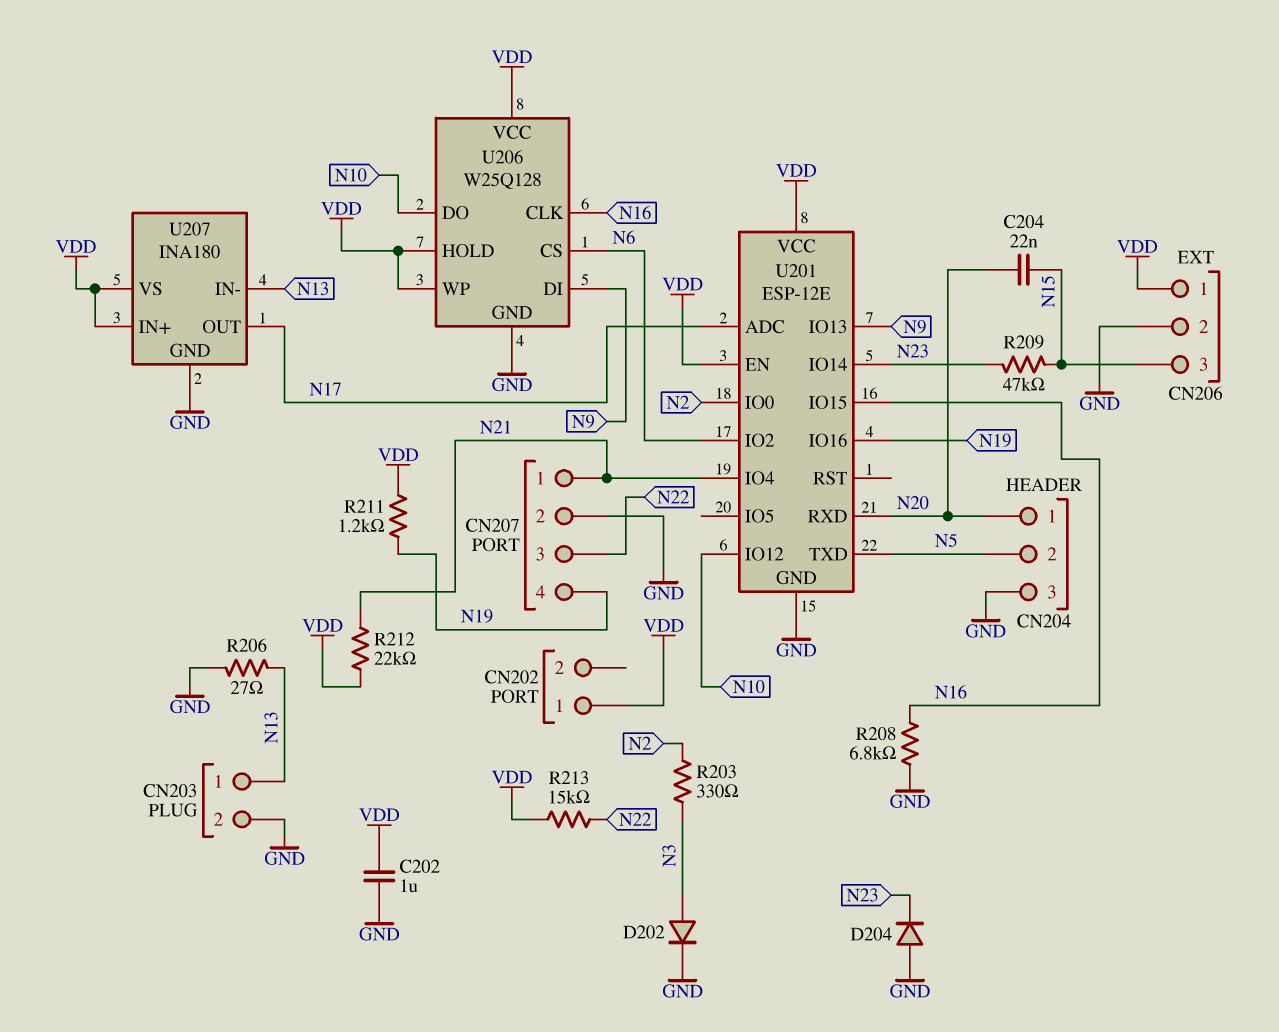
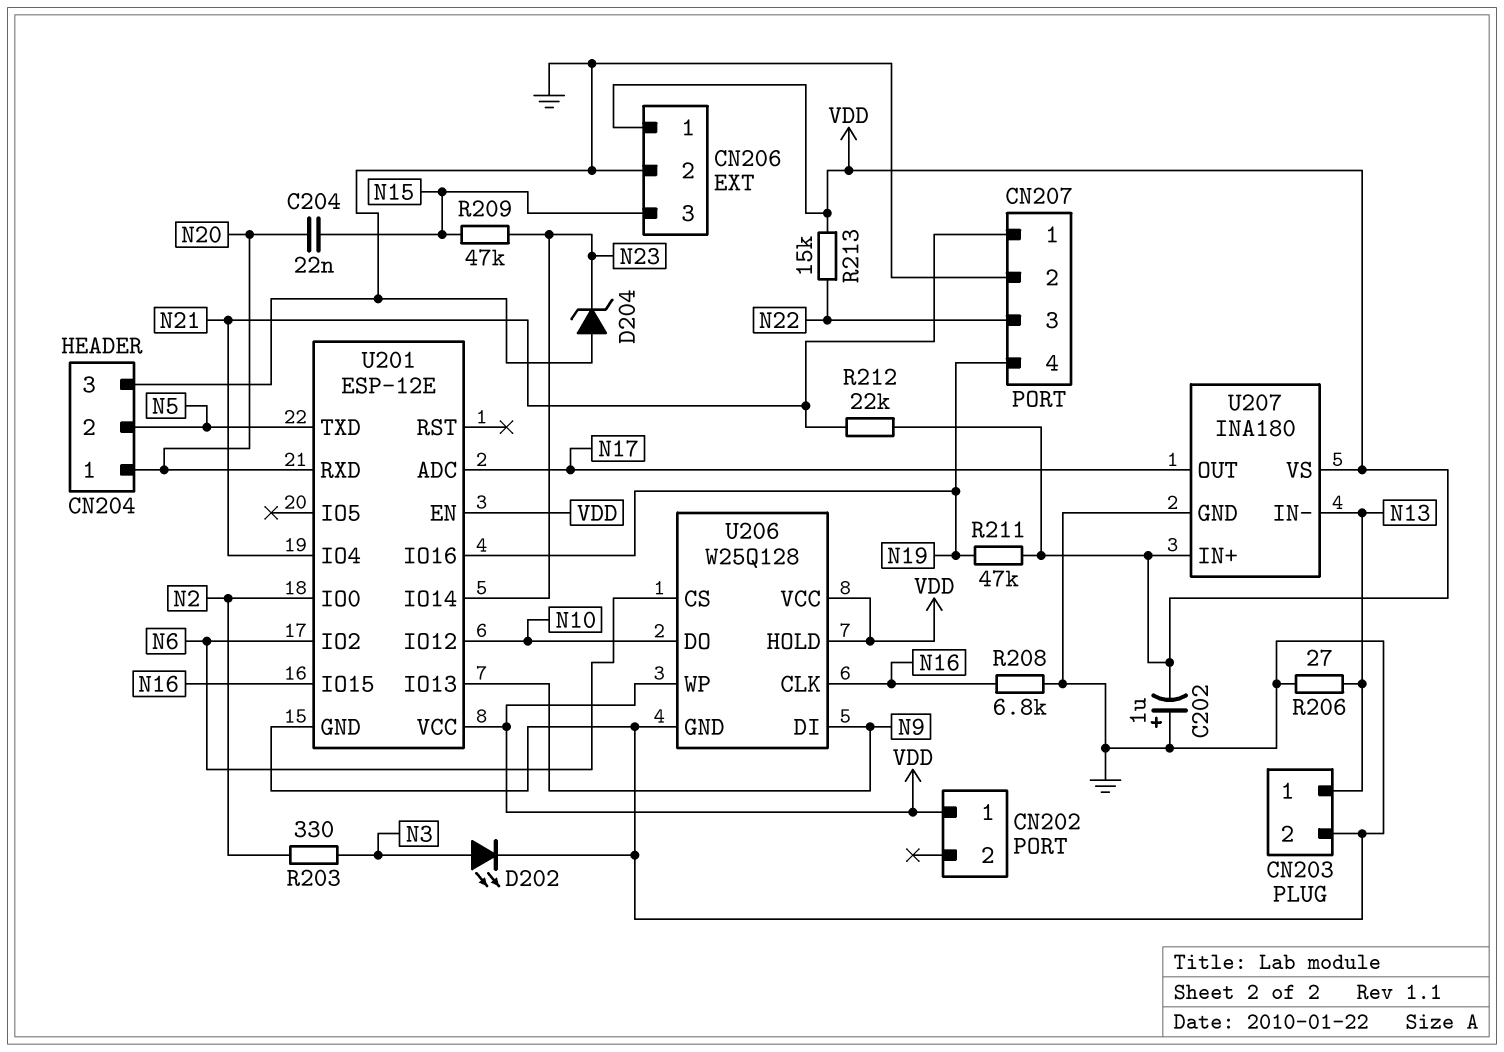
C202: 1uF (GND, VDD) -> 1uF (plus GND, minus VDD)
D202: diode (A N3, K GND) -> LED (A N3, K GND)
D204: diode (A GND, K N23) -> zener (A GND, K N23)
R211: 1.2k (N19, VDD) -> 47k (N19, VDD)

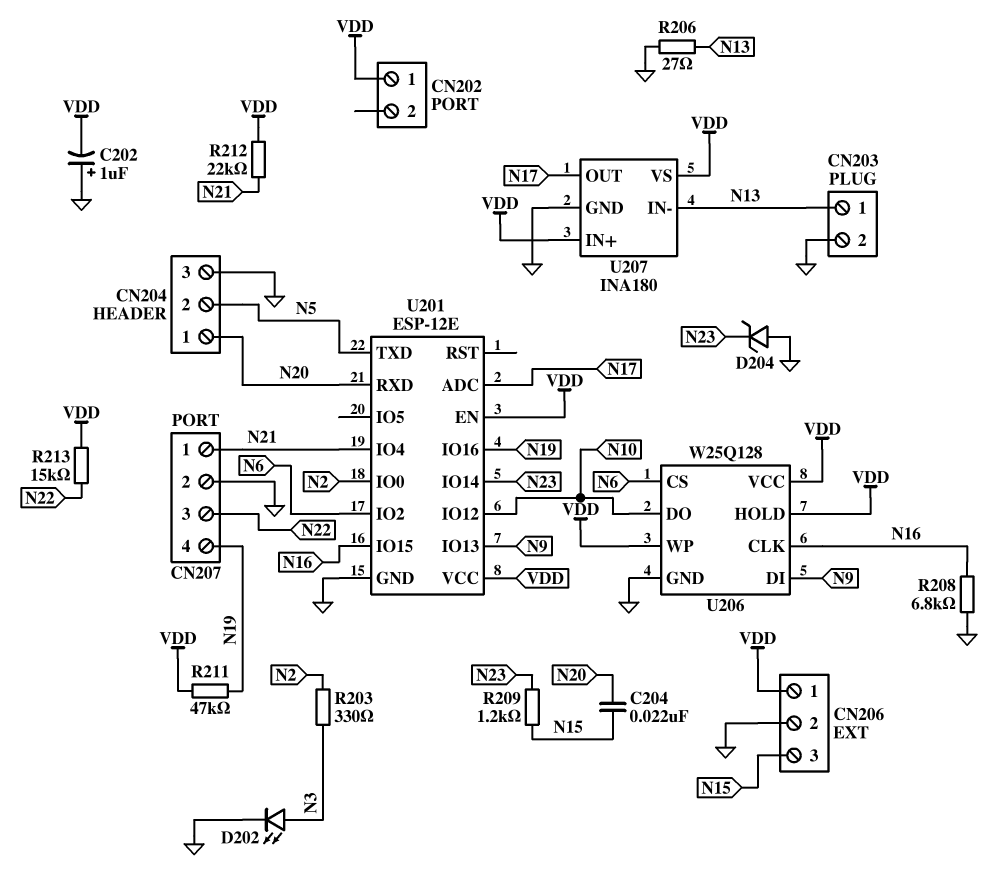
R209: 47k (N15, N23) -> 1.2k (N15, N23)

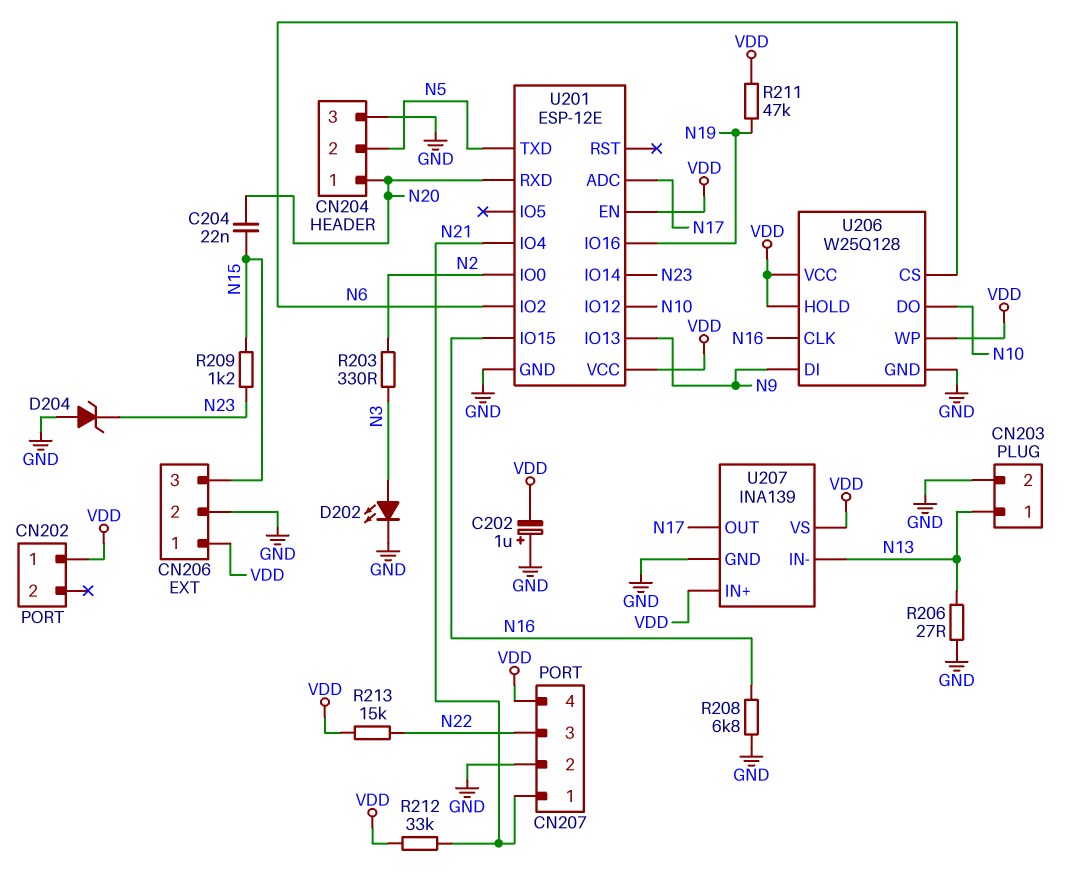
CN207 pin 4: N19 -> VDD
R212: 22k (N21, VDD) -> 33k (N21, VDD)
U207: INA180 -> INA139

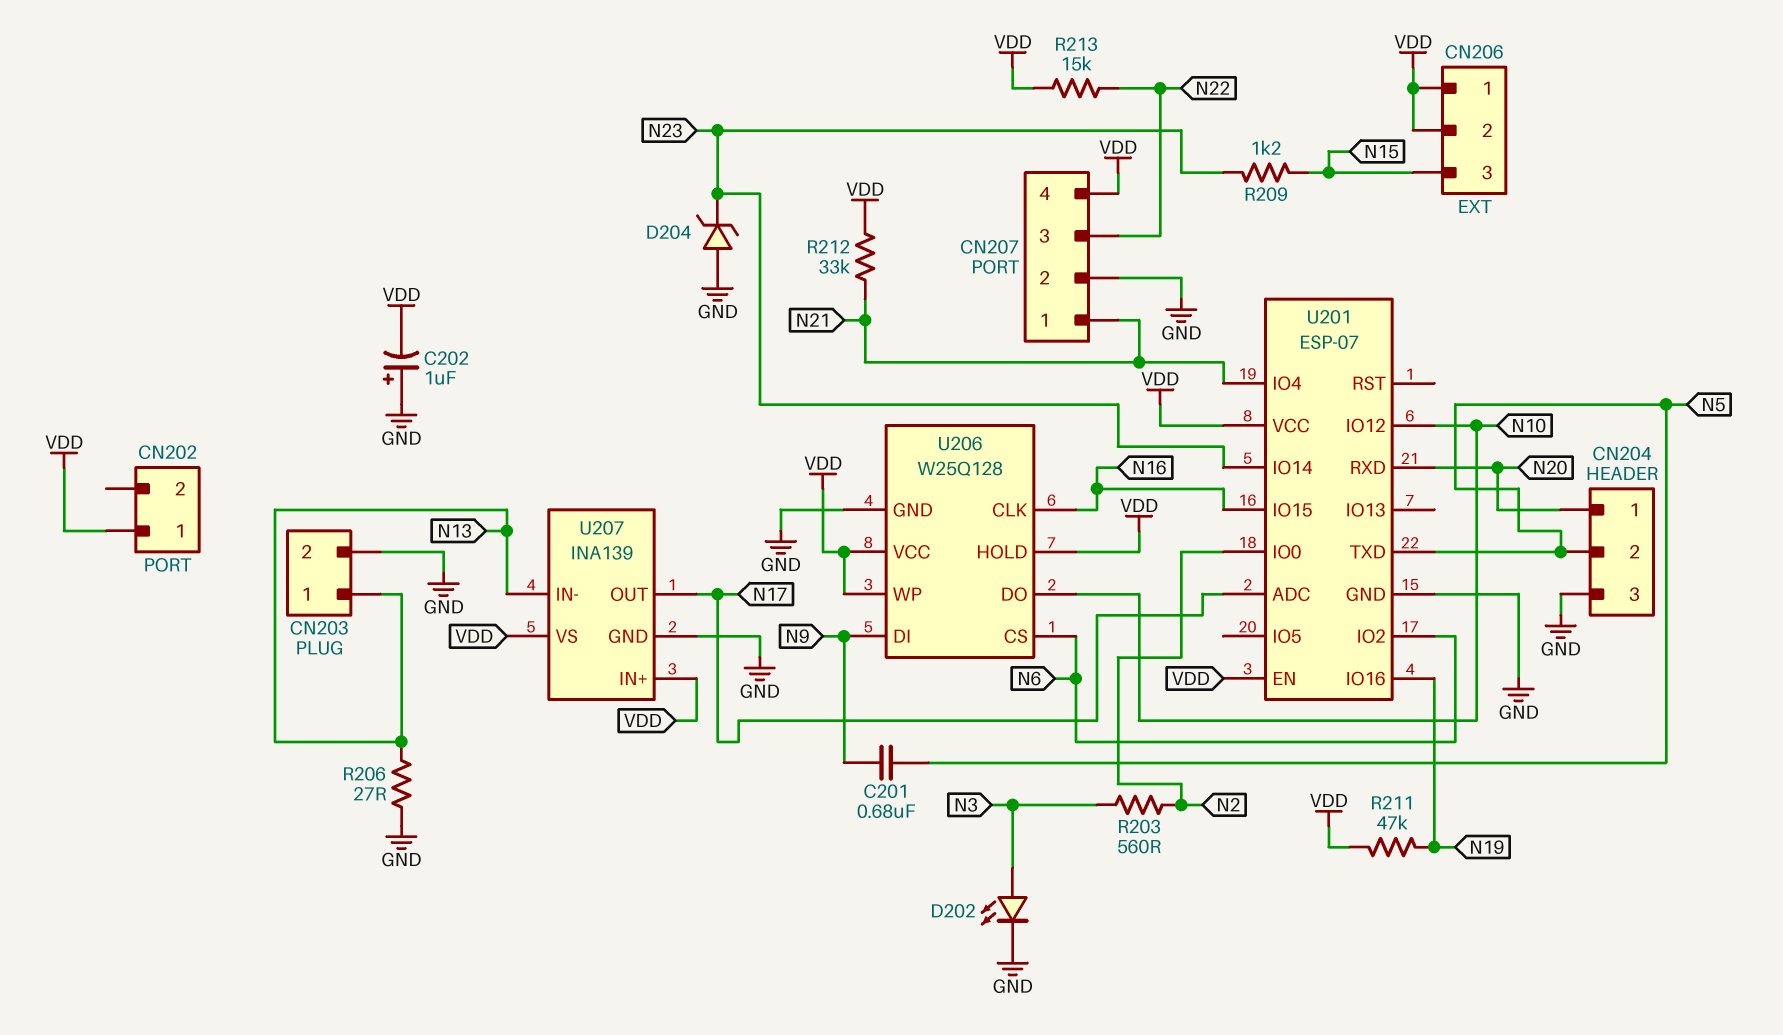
C201: none -> 680nF (N5, N9)
C204: 22nF (N15, N20) -> none
CN206 pin 2: GND -> VDD
R203: 330 (N2, N3) -> 560 (N2, N3)
R208: 6.8k (GND, N16) -> none
U201: ESP-12E -> ESP-07
U201 pin IO13: N9 -> none

